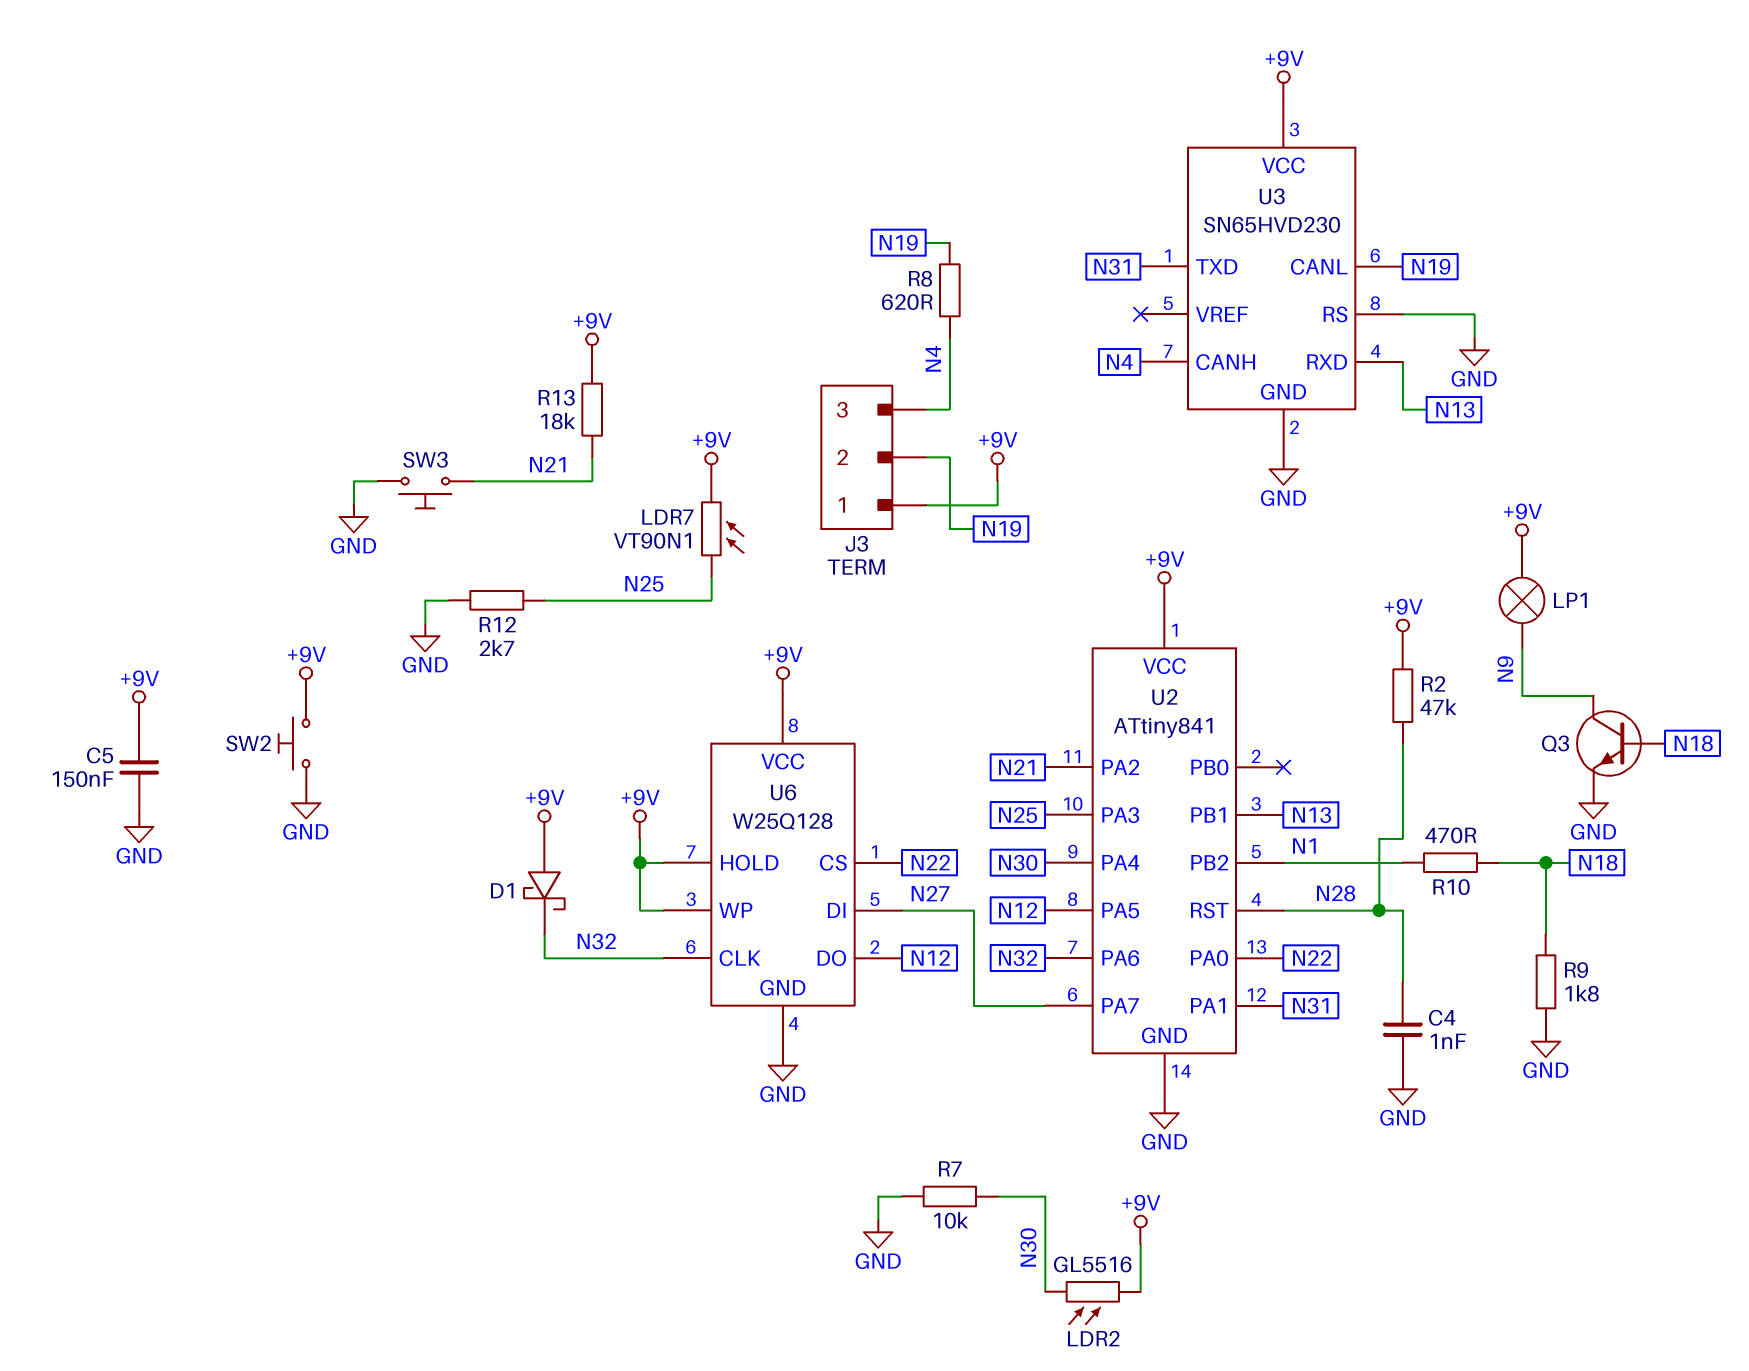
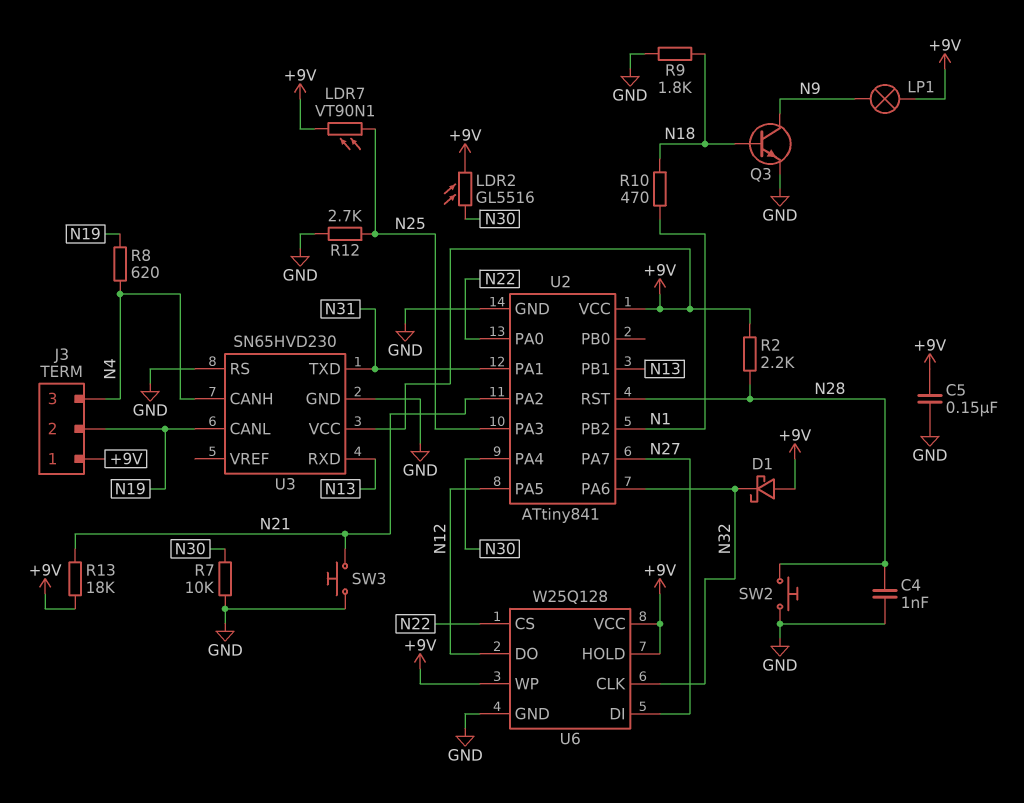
R2: 47k (+9V, N28) -> 2.2k (+9V, N28)
SW2: button (+9V, GND) -> button (GND, N28)

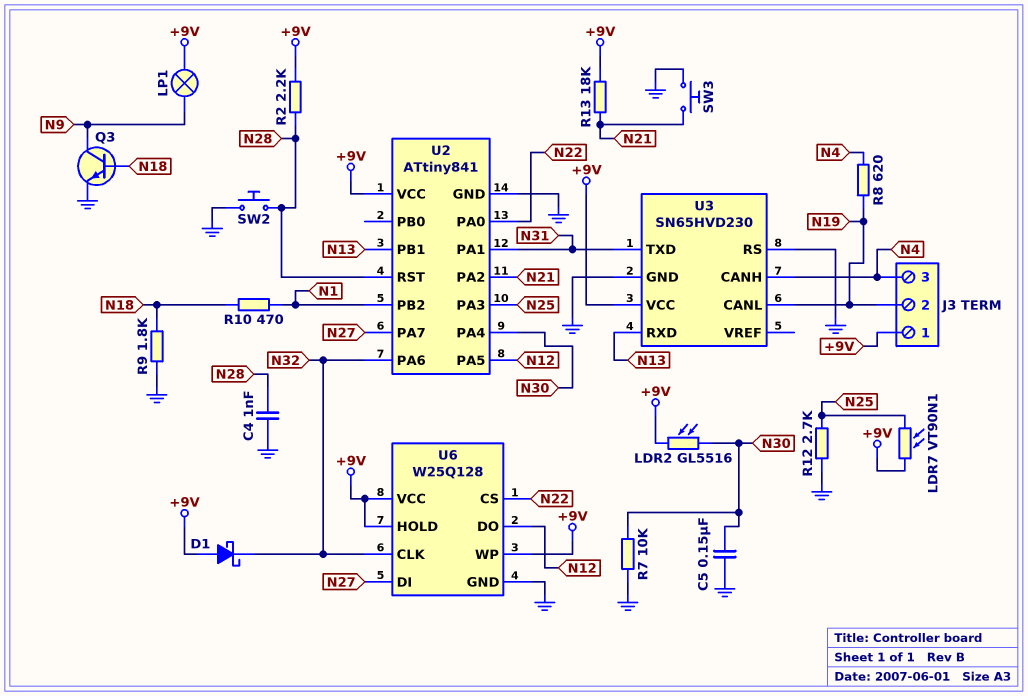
C5: 150nF (+9V, GND) -> 150nF (GND, N30)

